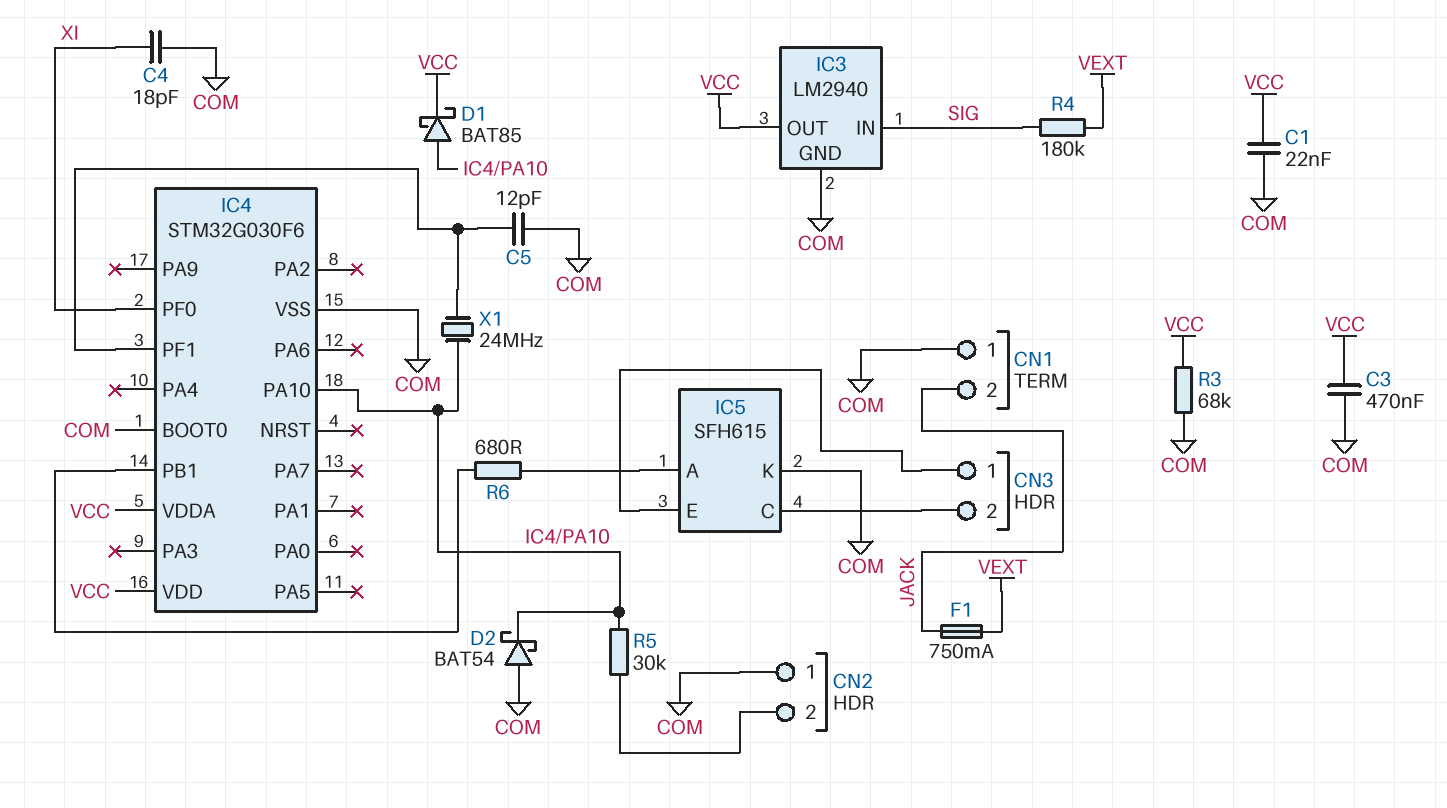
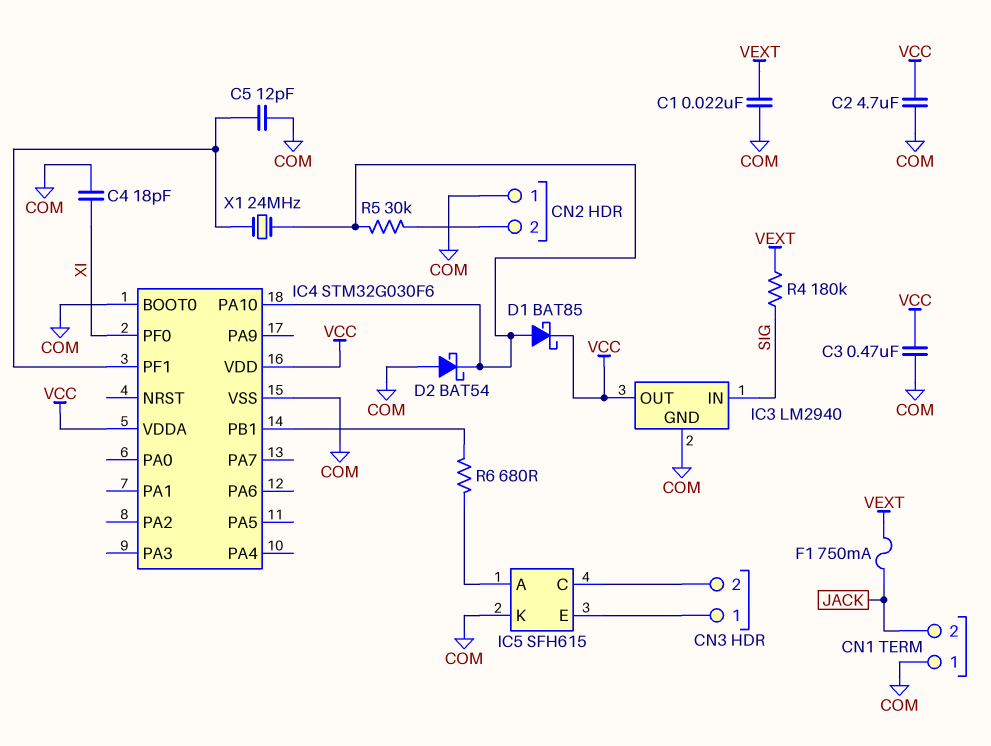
C1: 22nF (COM, VCC) -> 22nF (COM, VEXT)
C2: none -> 4.7uF (COM, VCC)
R3: 68k (COM, VCC) -> none

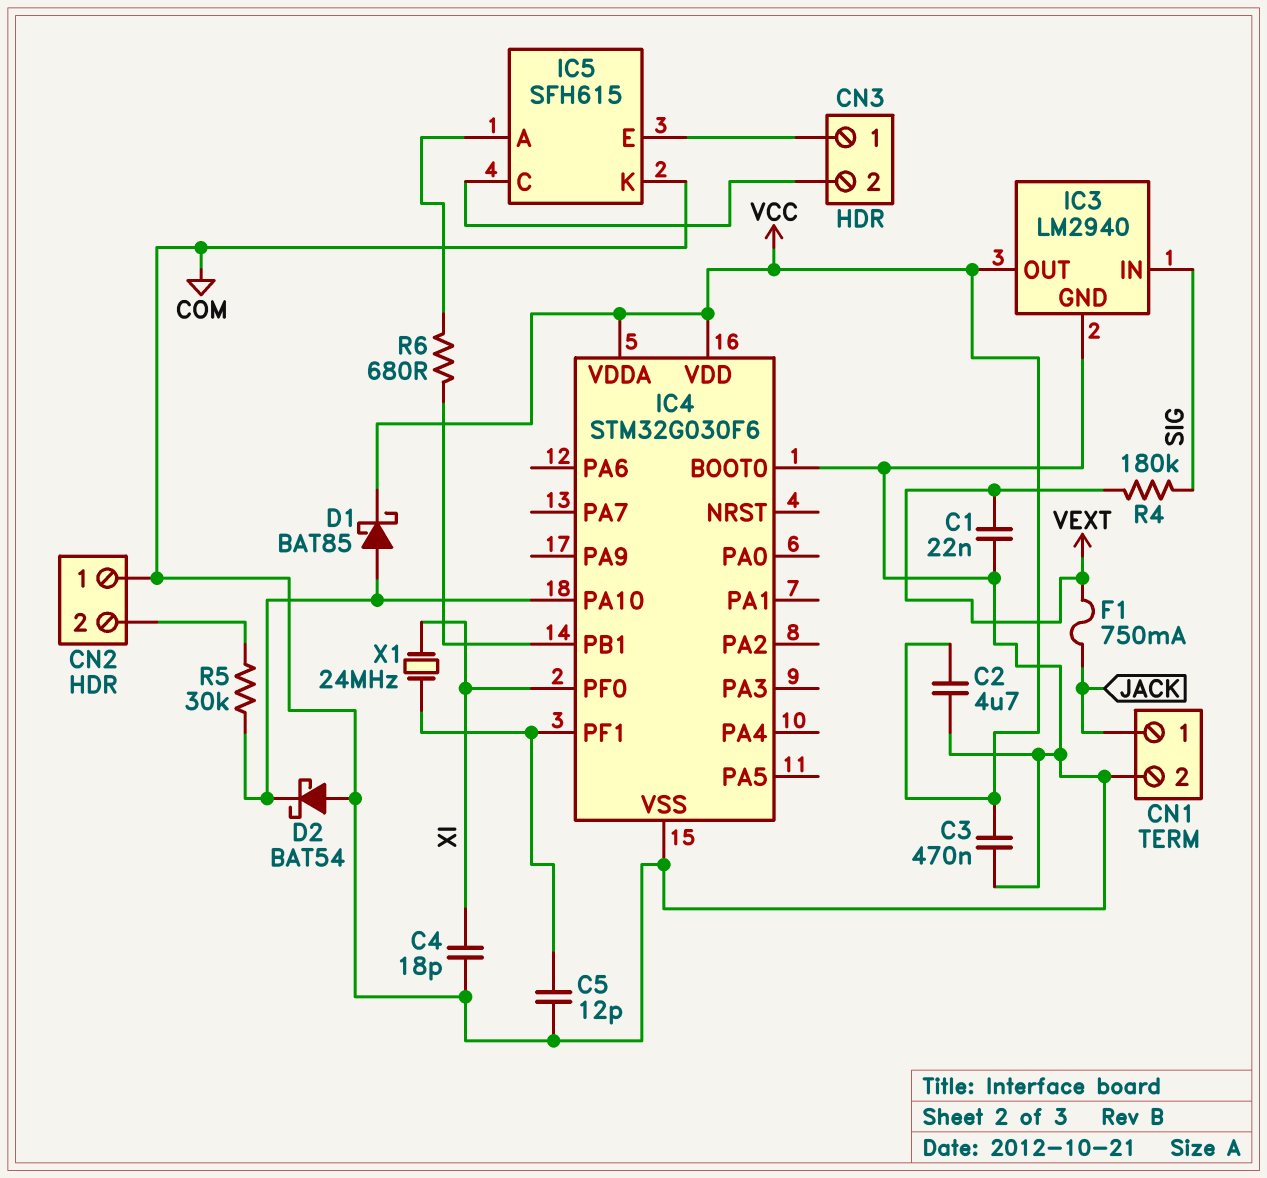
CN1 pin 1: COM -> JACK
CN1 pin 2: JACK -> COM
X1: 24MHz (IC4/PA10, IC4/PF1) -> 24MHz (IC4/PF1, XI)

